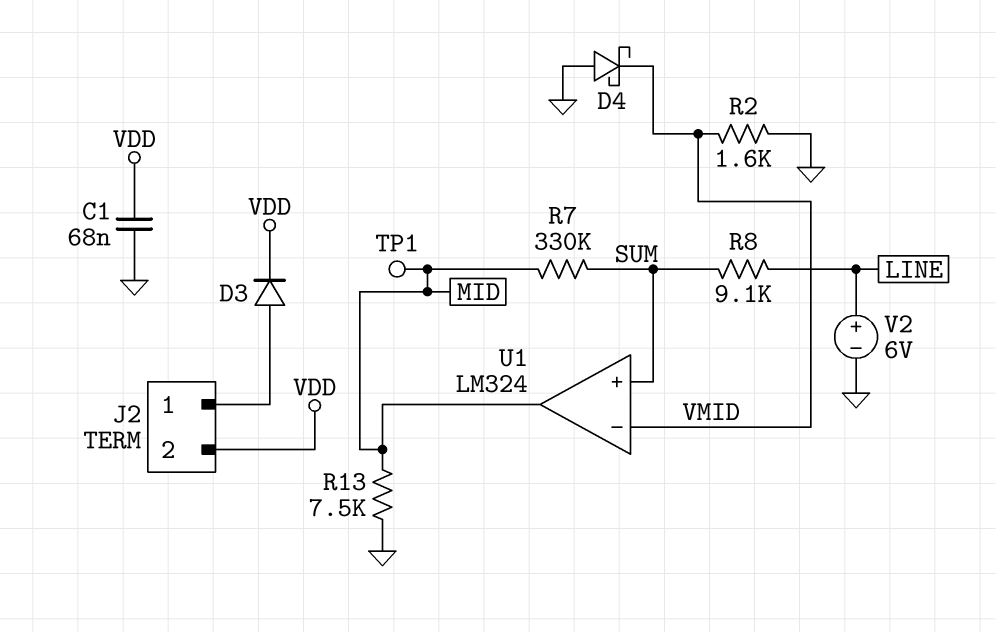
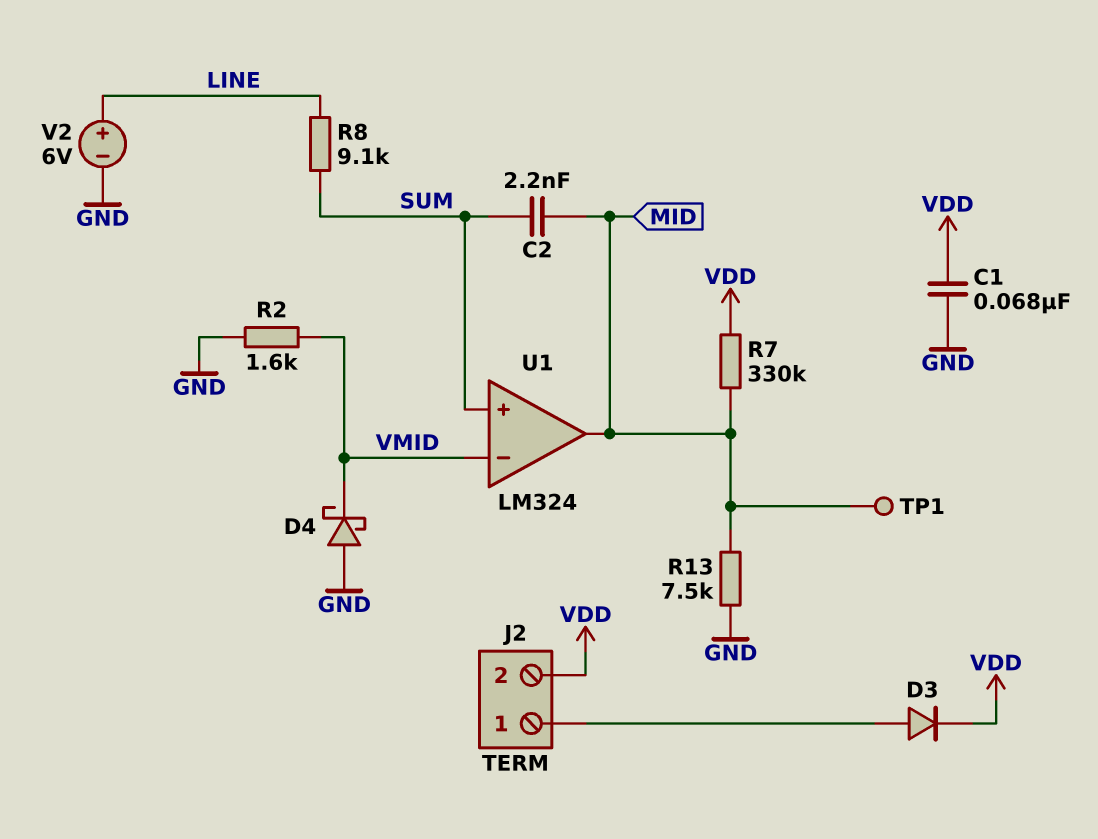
C2: none -> 2.2nF (MID, SUM)
R7: 330k (MID, SUM) -> 330k (MID, VDD)

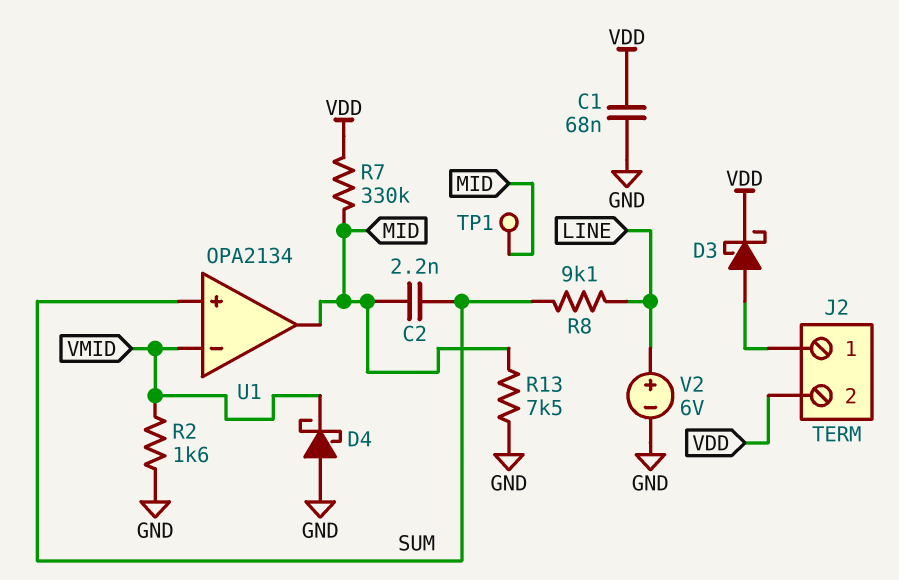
D3: diode (A J2/1, K VDD) -> schottky (A J2/1, K VDD)
U1: LM324 -> OPA2134

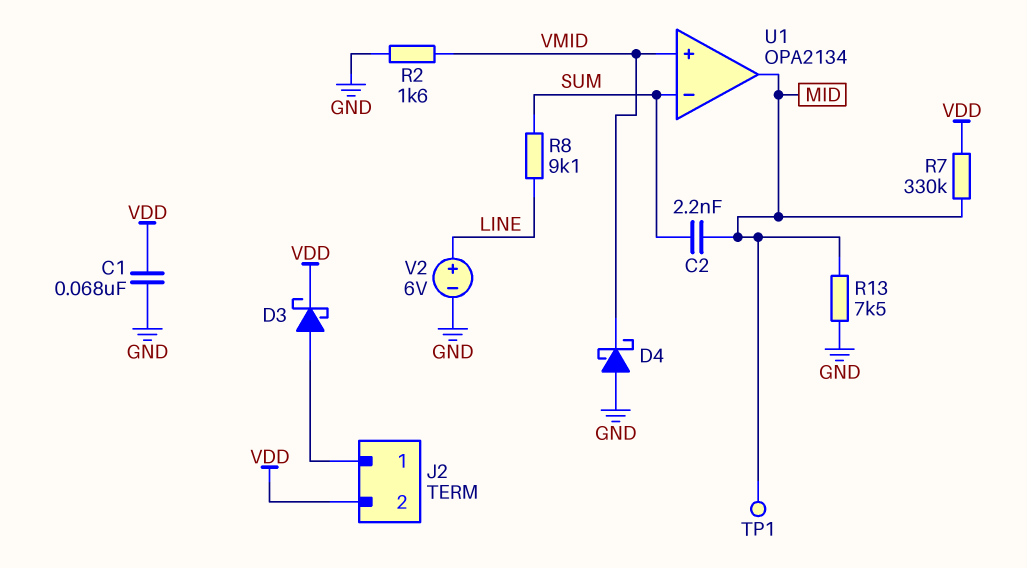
U1 pin in+: SUM -> VMID
U1 pin in-: VMID -> SUM

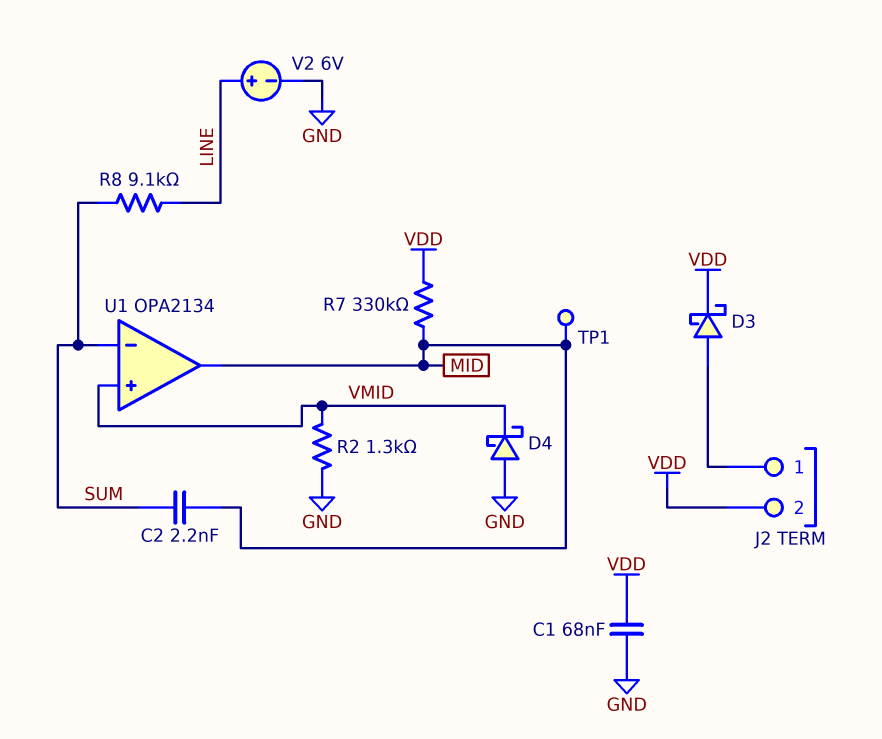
R2: 1.6k (GND, VMID) -> 1.3k (GND, VMID)
R13: 7.5k (GND, MID) -> none

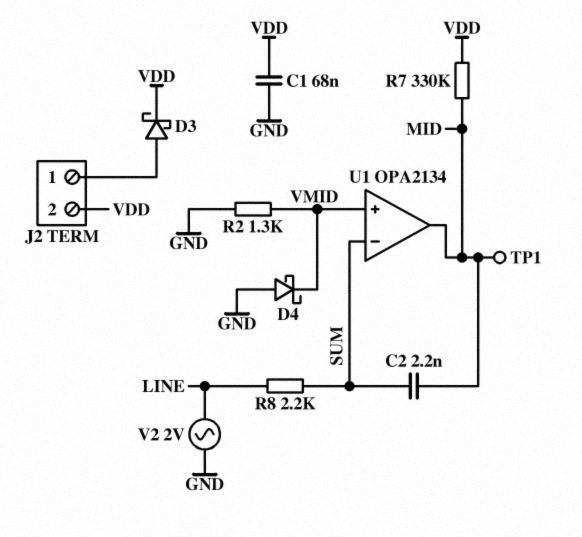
R8: 9.1k (LINE, SUM) -> 2.2k (LINE, SUM)
V2: 6V (plus LINE, minus GND) -> AC 2V (GND, LINE)

